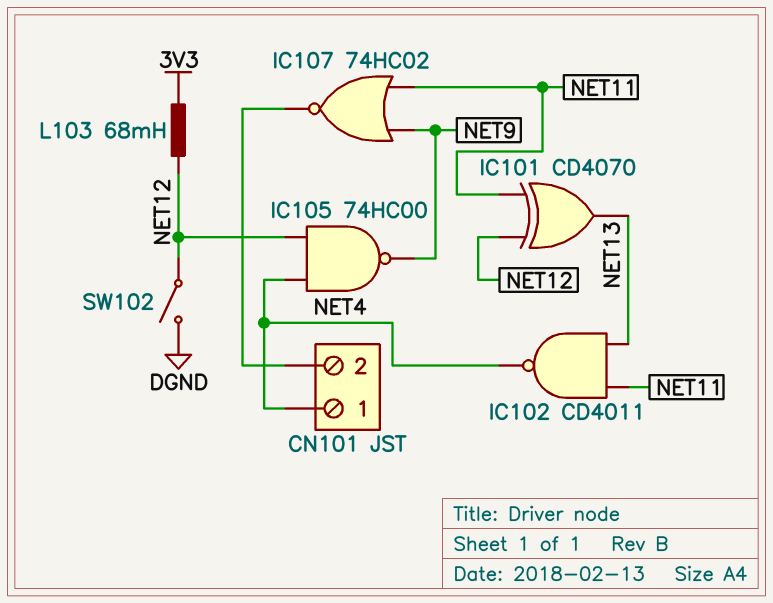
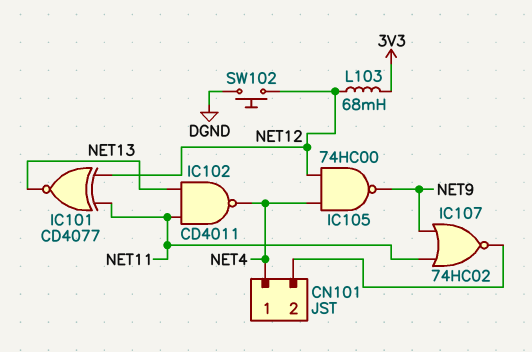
IC101: XOR CD4070 (in NET11, in NET12, out NET13) -> XNOR CD4077 (in NET11, in NET12, out NET13)
SW102: switch (DGND, NET12) -> button (DGND, NET12)

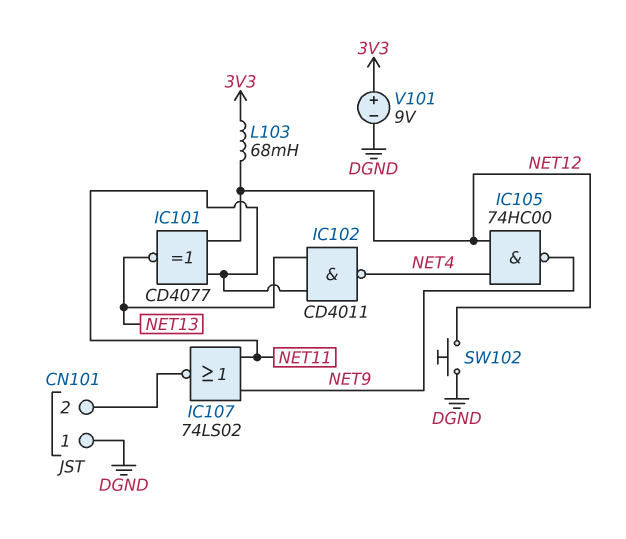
CN101 pin 1: NET4 -> DGND
IC107: NOR 74HC02 (in NET9, in NET11, out CN101/2) -> NOR 74LS02 (in NET9, in NET11, out CN101/2)
V101: none -> 9V (plus 3V3, minus DGND)

